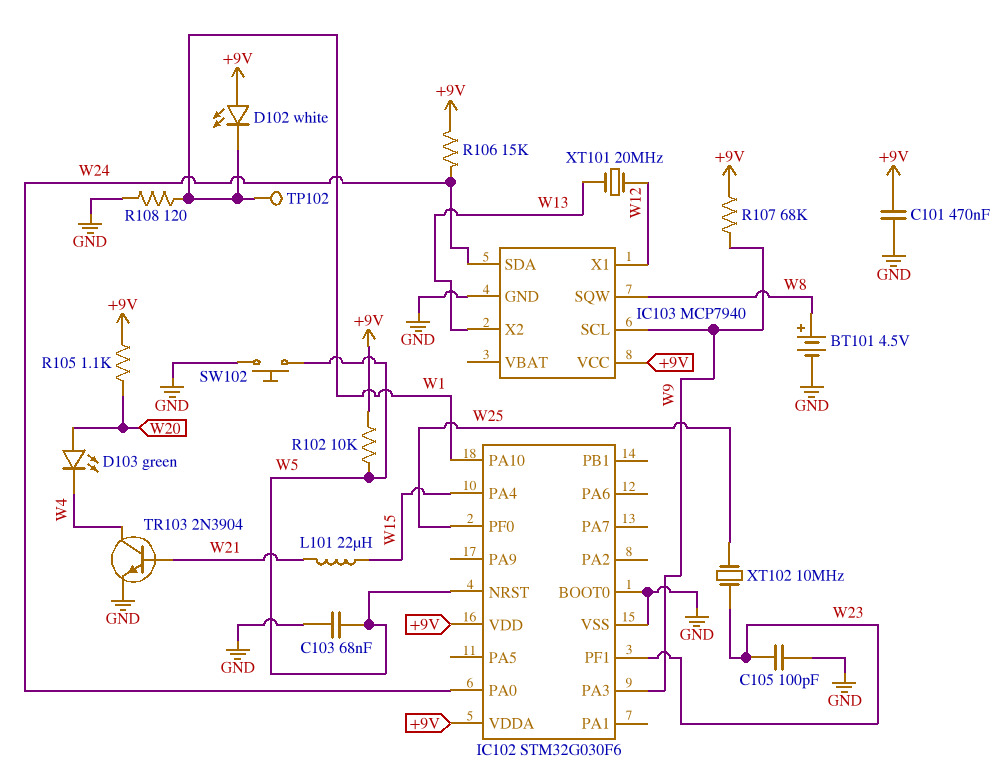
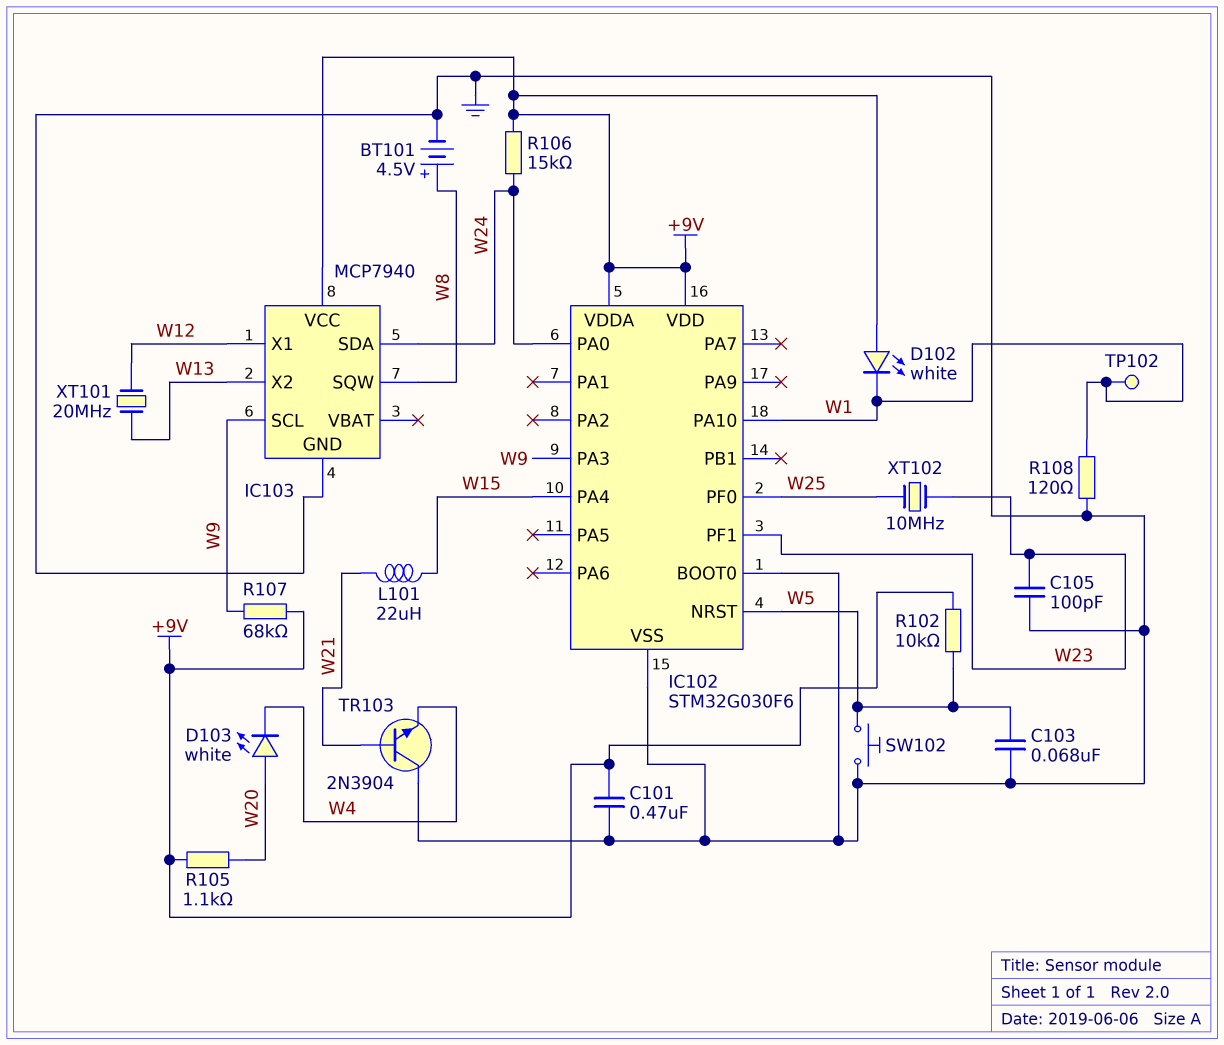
D103: LED green (A W20, K W4) -> LED white (A W20, K W4)
TR103: NPN 2N3904 (B W21, C W4, E GND) -> NPN 2N3904 (B W21, C GND, E W4)

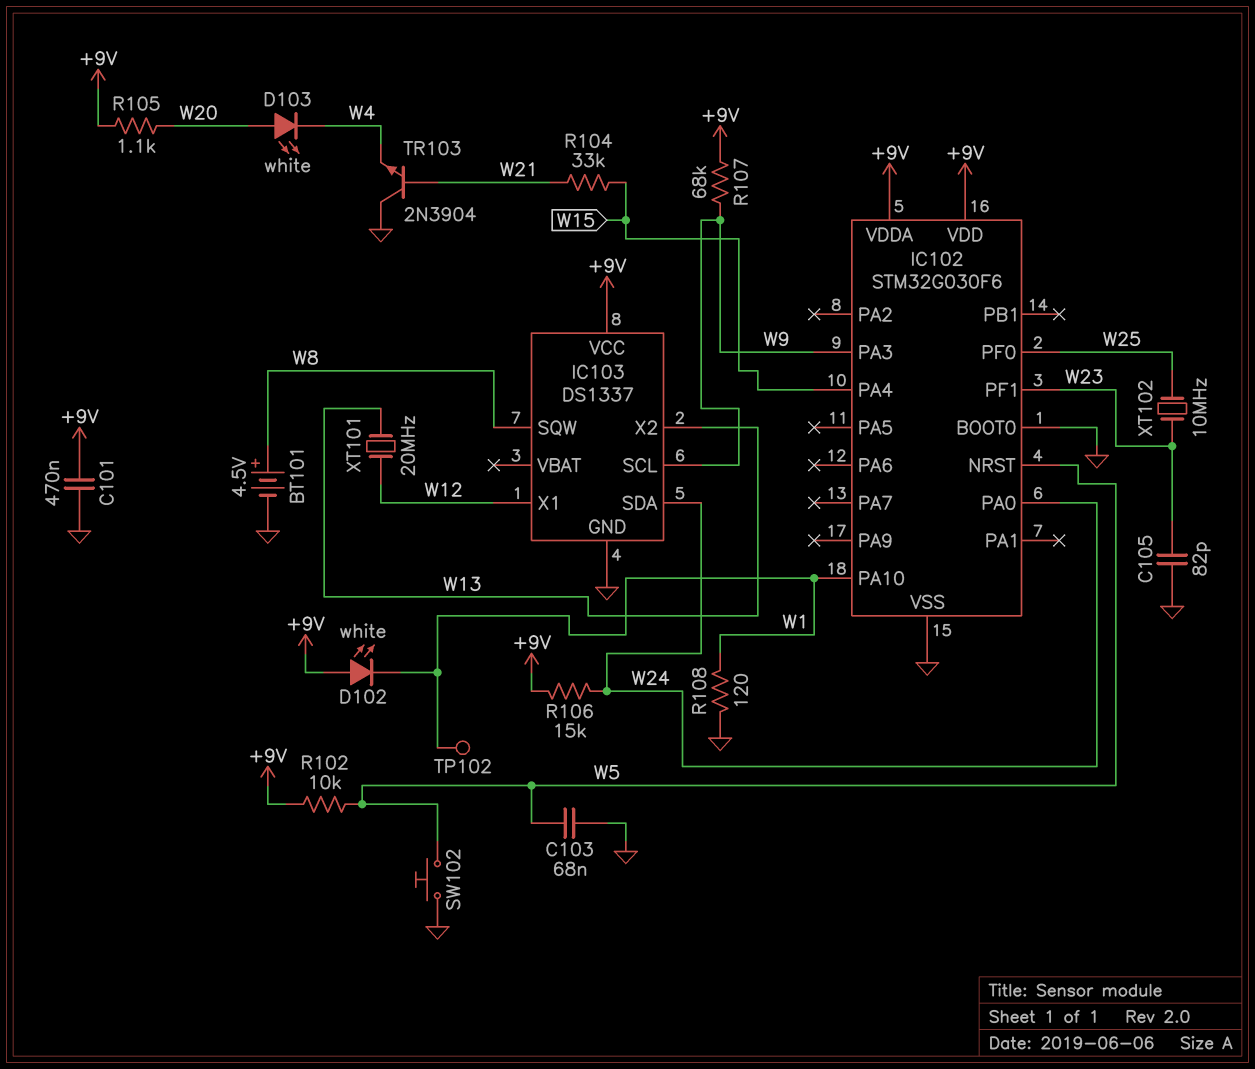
C105: 100pF (GND, W23) -> 82pF (GND, W23)
IC103: MCP7940 -> DS1337
L101: 22uH (W15, W21) -> none
R104: none -> 33k (W15, W21)

